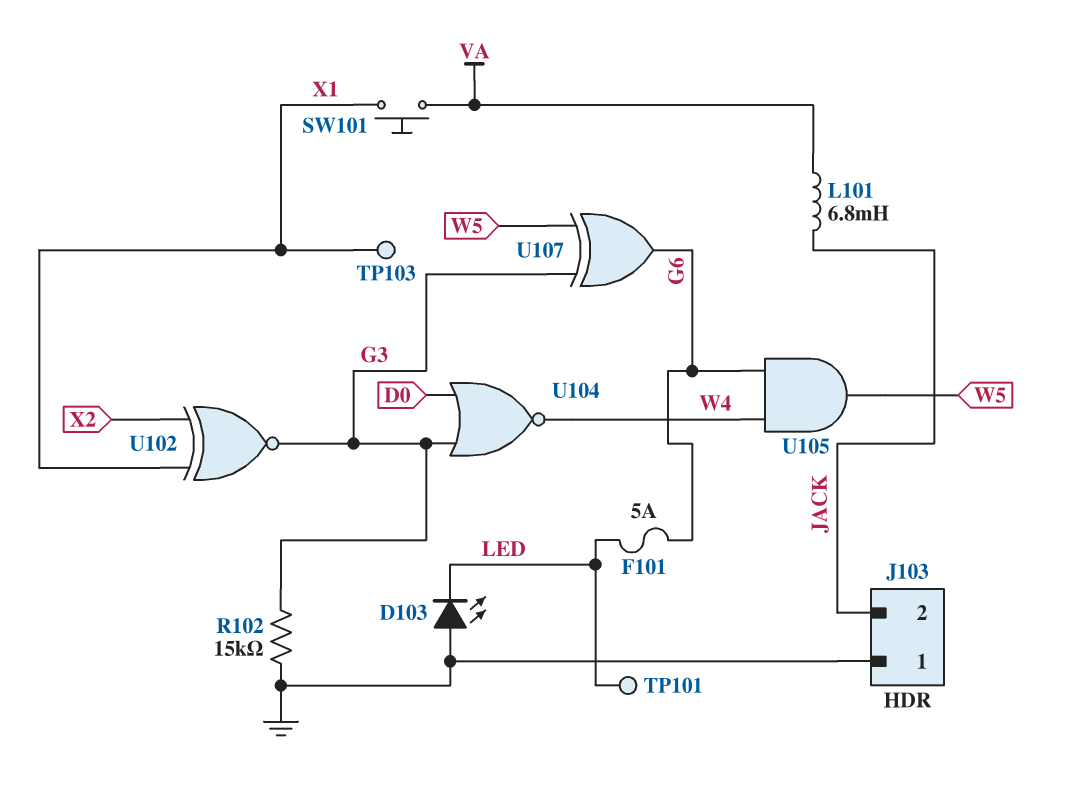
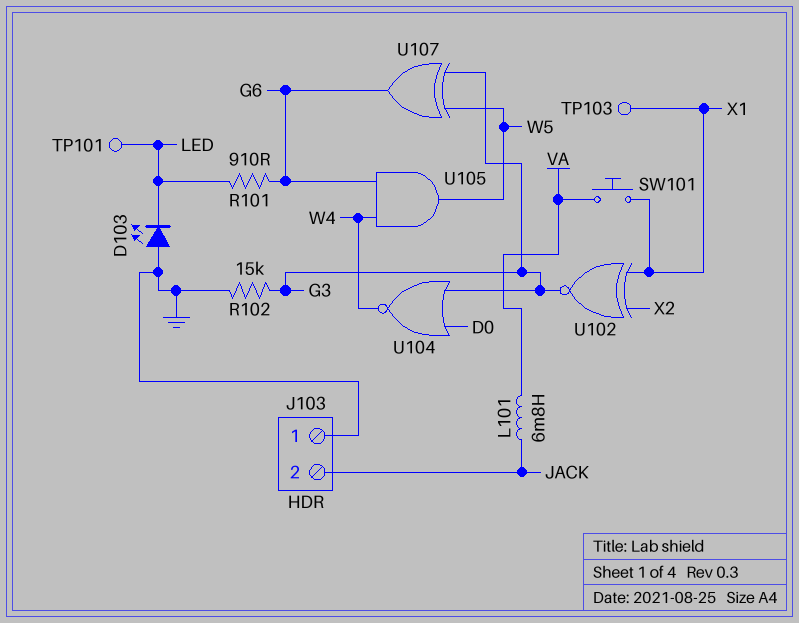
F101: 5A (G6, LED) -> none
R101: none -> 910 (G6, LED)

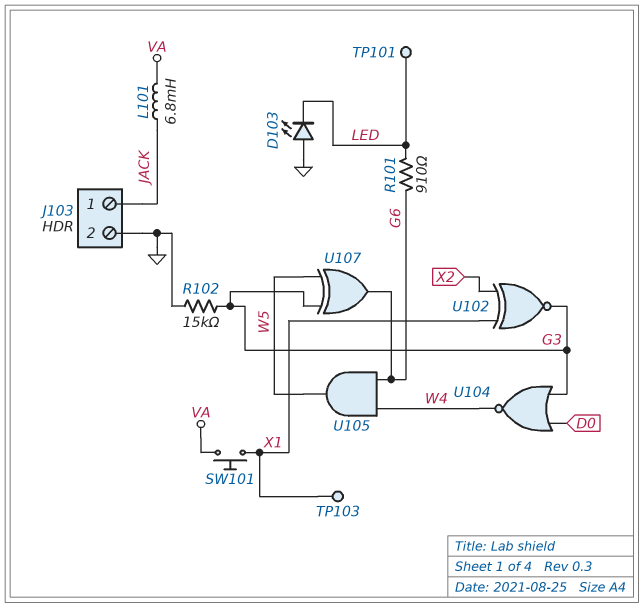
J103 pin 1: GND -> JACK
J103 pin 2: JACK -> GND

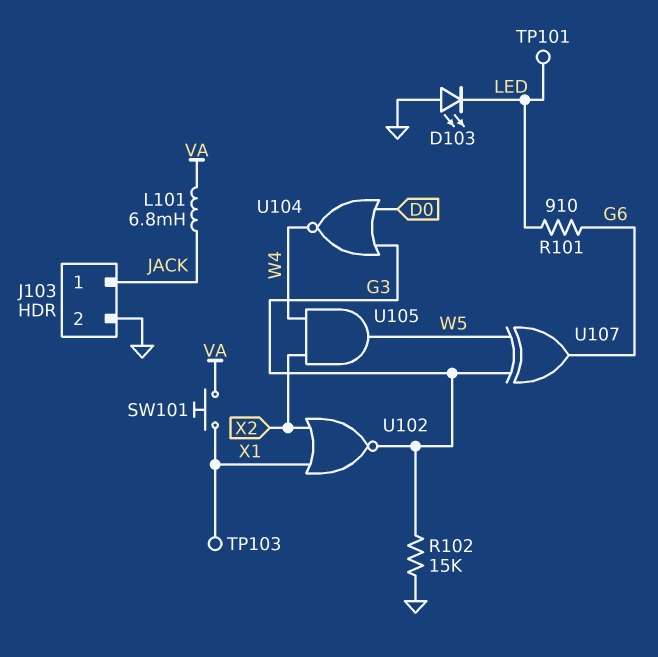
U102: XNOR (in X1, in X2, out G3) -> NOR (in X1, in X2, out G3)
U105: AND (in G6, in W4, out W5) -> AND (in W4, in X2, out W5)

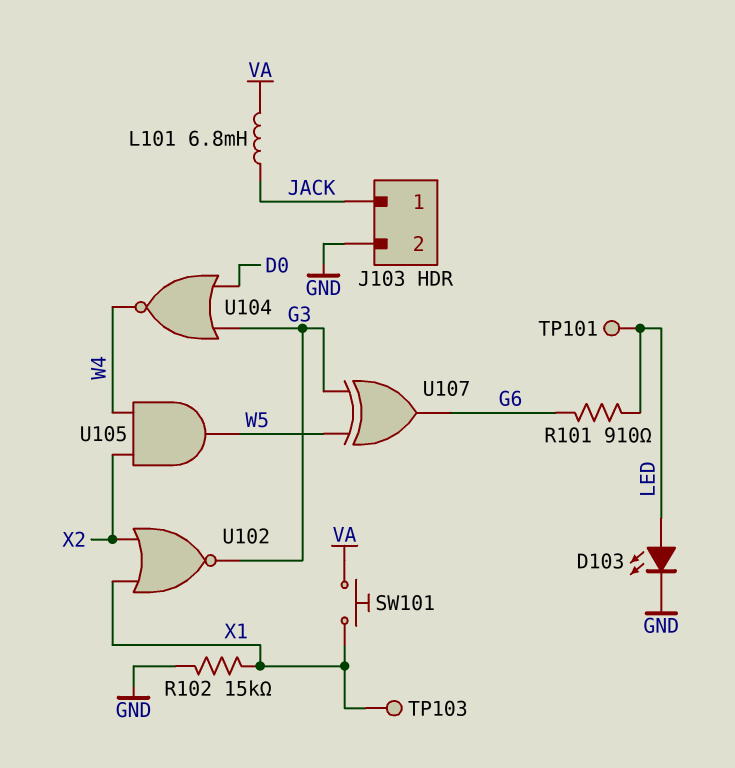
D103: LED (A GND, K LED) -> LED (A LED, K GND)
R102: 15k (G3, GND) -> 15k (GND, X1)

